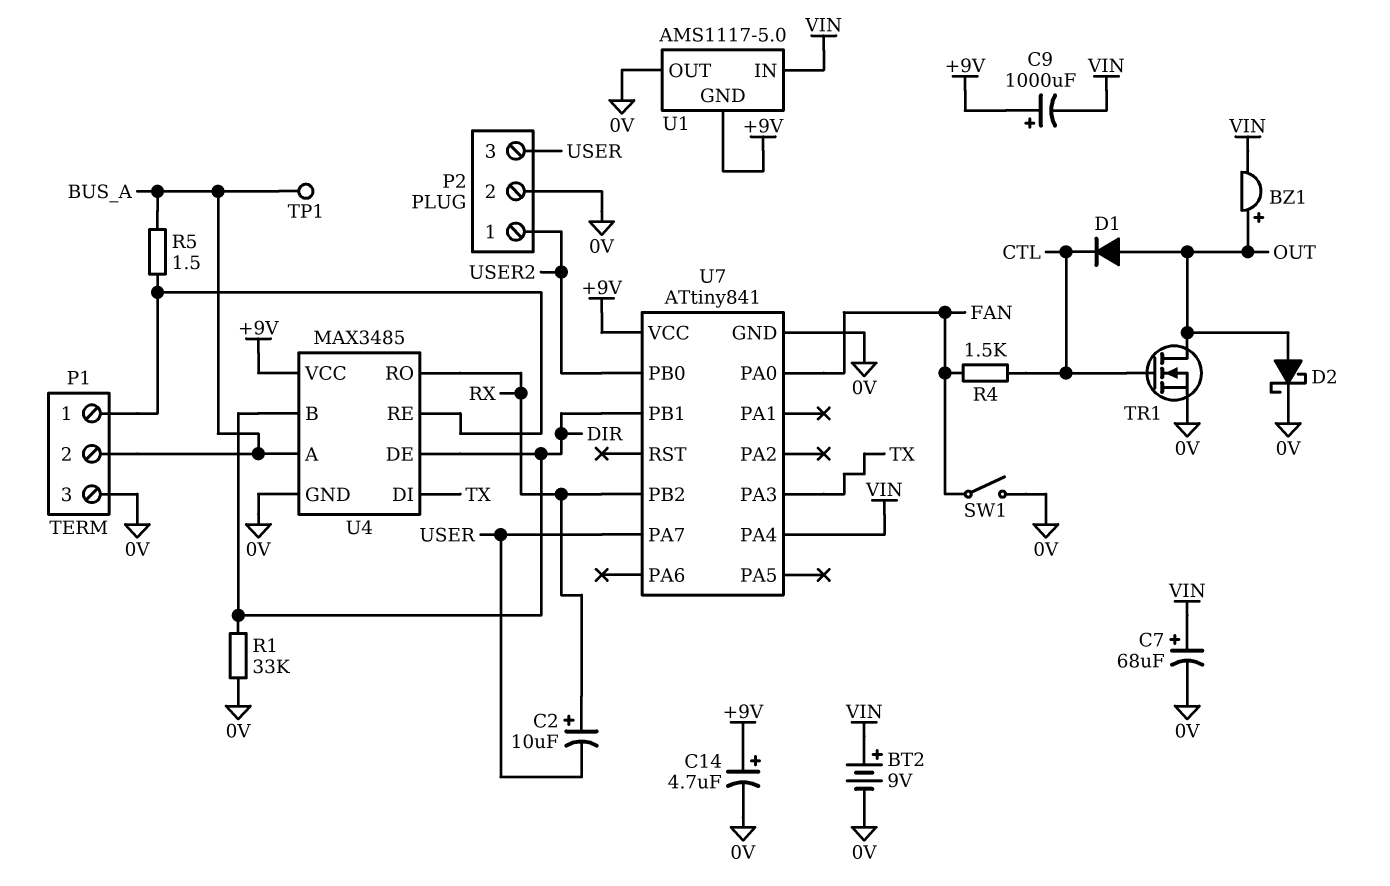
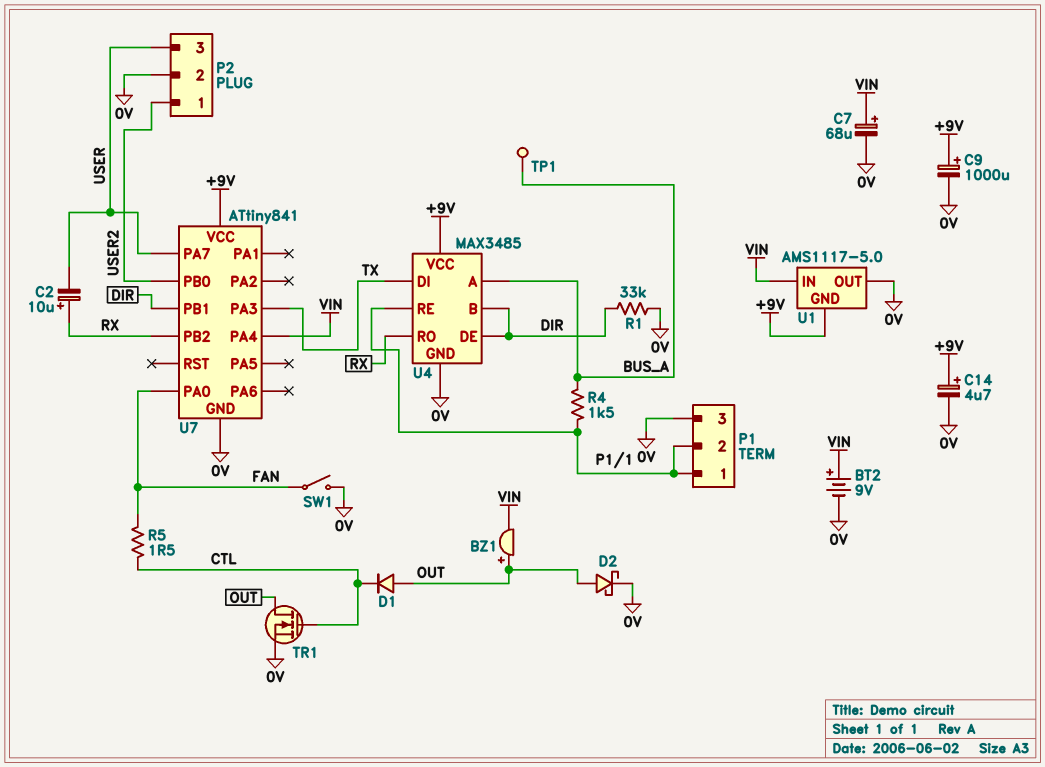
C9: 1000uF (plus +9V, minus VIN) -> 1000uF (plus +9V, minus 0V)
P1 pin 2: BUS_A -> P1/1
R4: 1.5k (CTL, FAN) -> 1.5k (BUS_A, P1/1)
R5: 1.5 (BUS_A, P1/1) -> 1.5 (CTL, FAN)

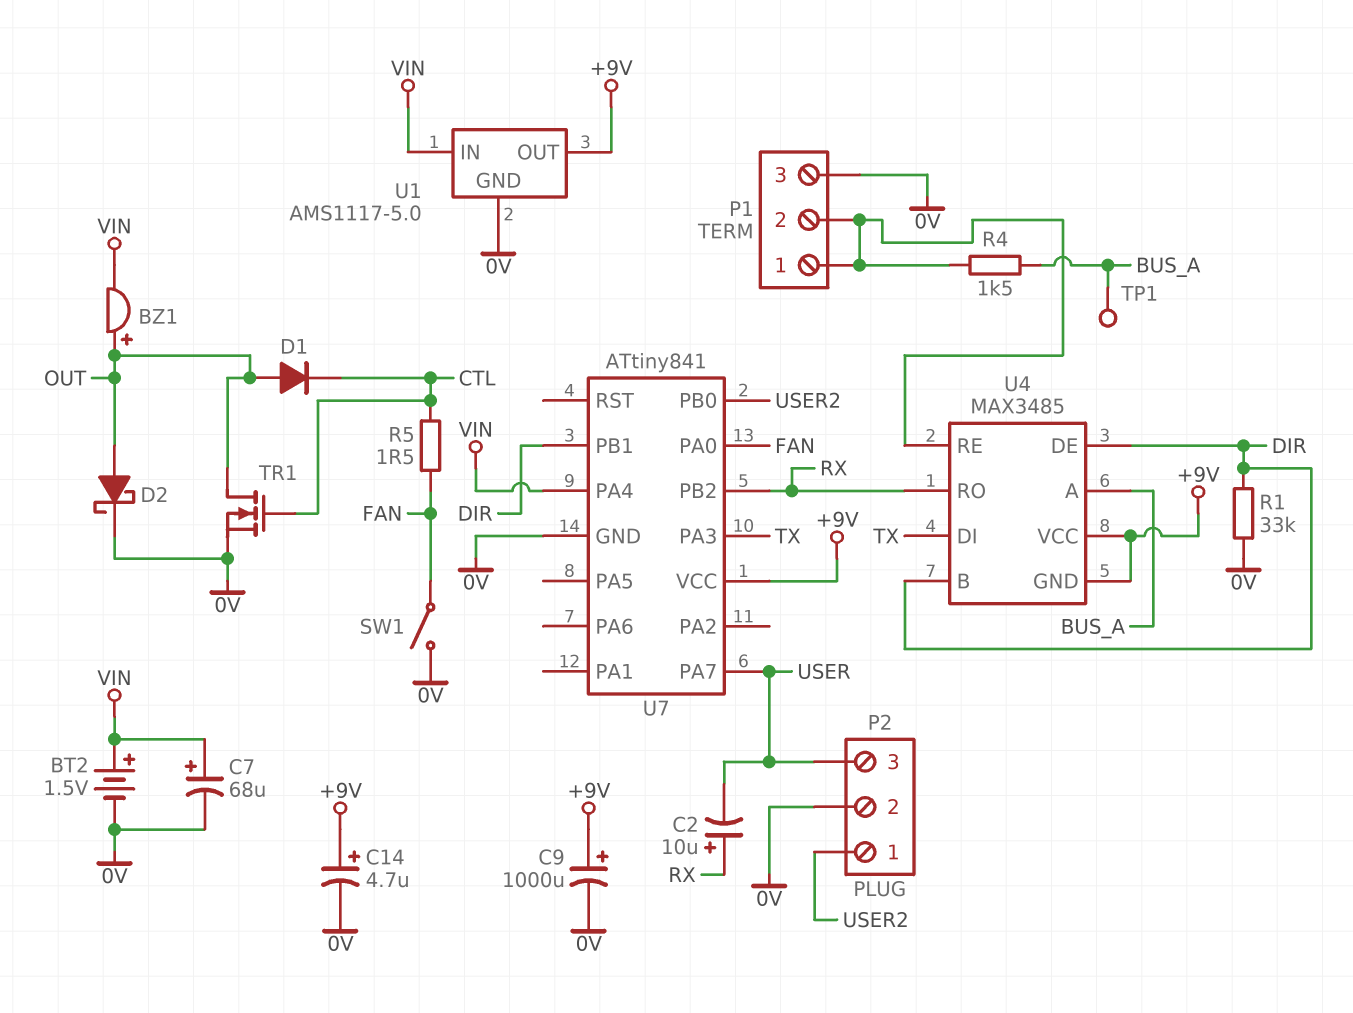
BT2: 9V (plus VIN, minus 0V) -> 1.5V (plus VIN, minus 0V)
U1 pin GND: +9V -> 0V
U1 pin OUT: 0V -> +9V
U4 pin GND: 0V -> +9V

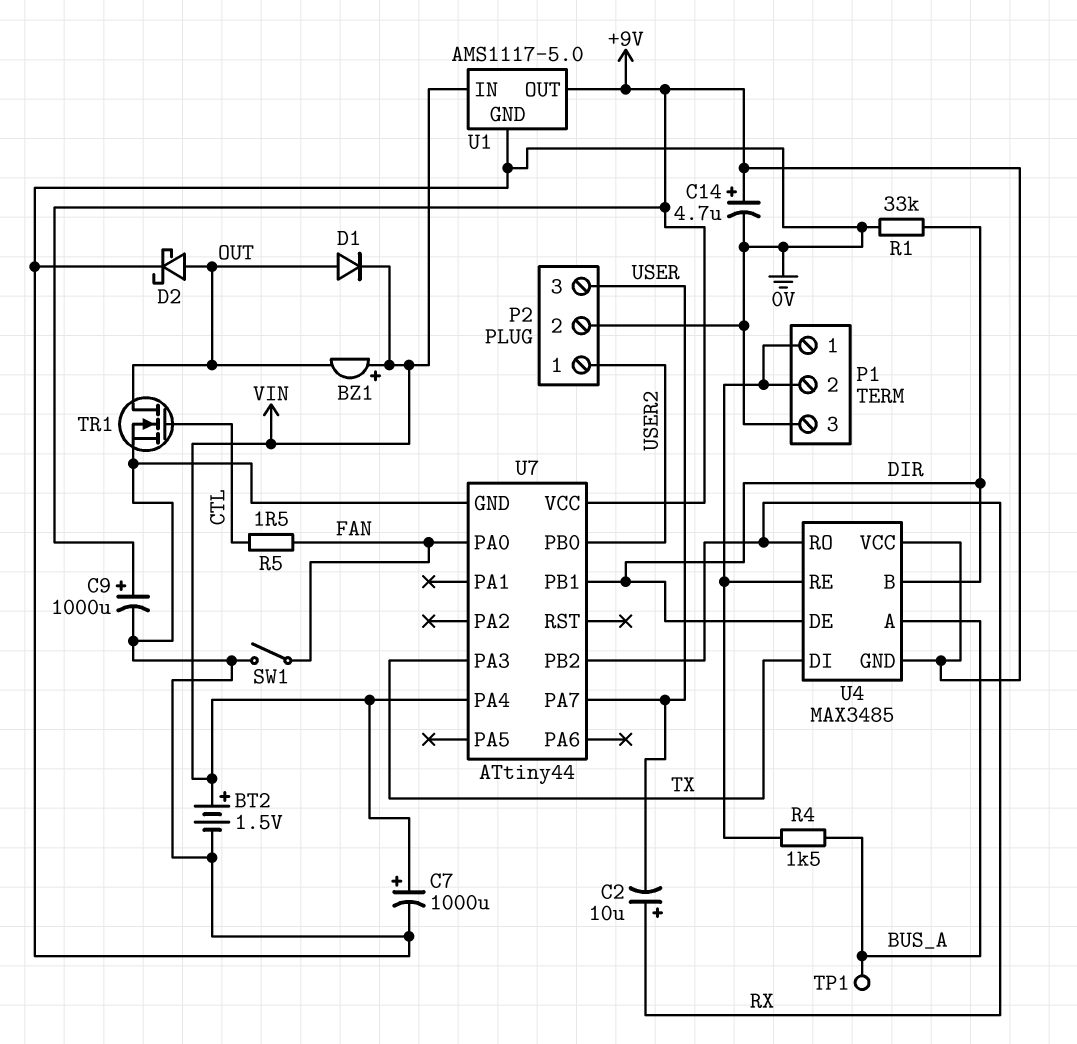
BZ1: buzzer (plus OUT, minus VIN) -> buzzer (plus VIN, minus OUT)
C7: 68uF (plus VIN, minus 0V) -> 1000uF (plus VIN, minus 0V)
D1: diode (A OUT, K CTL) -> diode (A OUT, K VIN)
U7: ATtiny841 -> ATtiny44

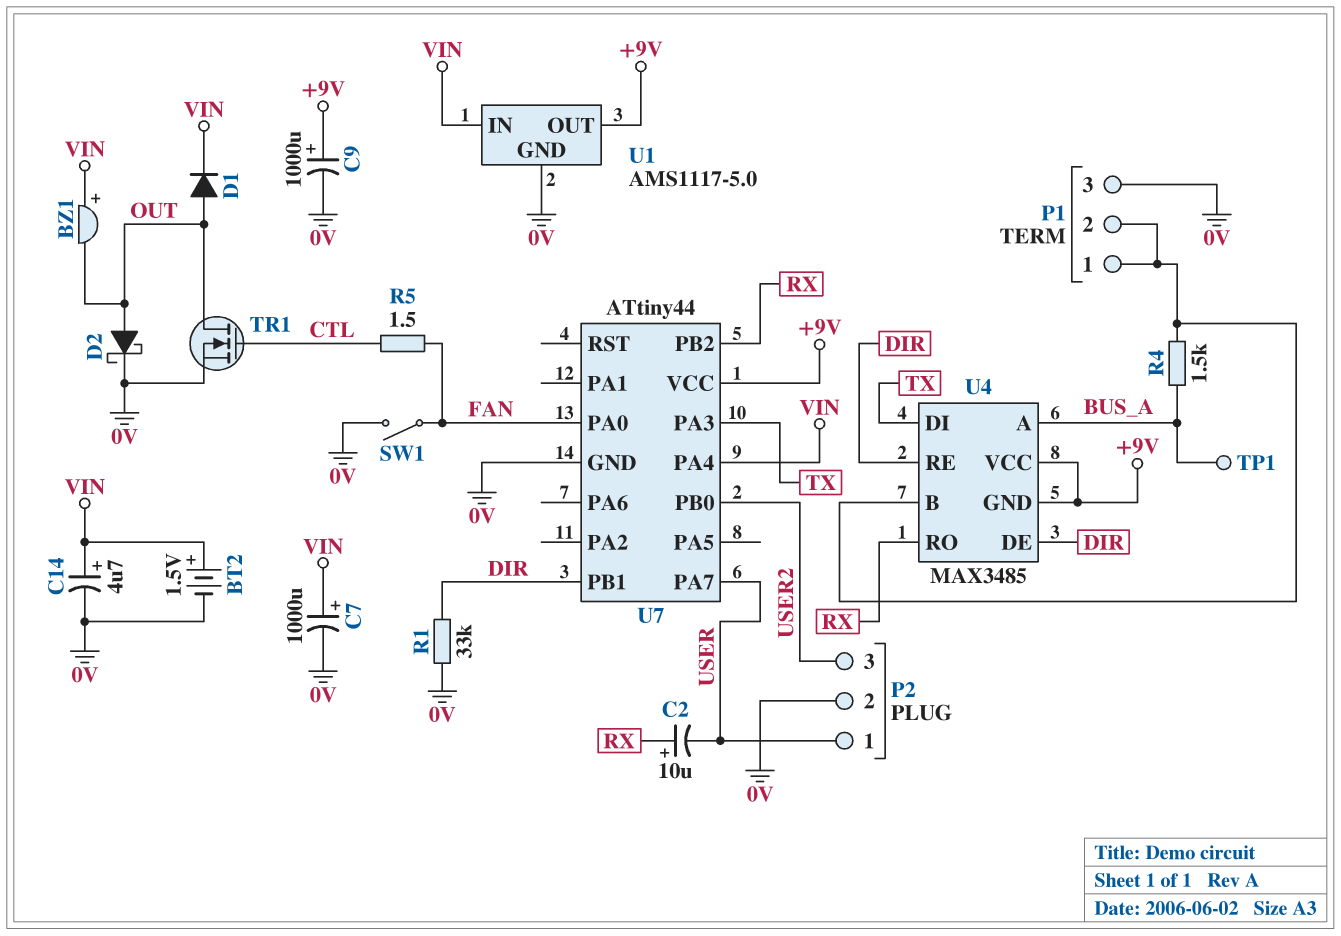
C14: 4.7uF (plus +9V, minus 0V) -> 4.7uF (plus VIN, minus 0V)
P2 pin 1: USER2 -> USER
P2 pin 3: USER -> USER2
U4 pin B: DIR -> P1/1
U4 pin RE: P1/1 -> DIR

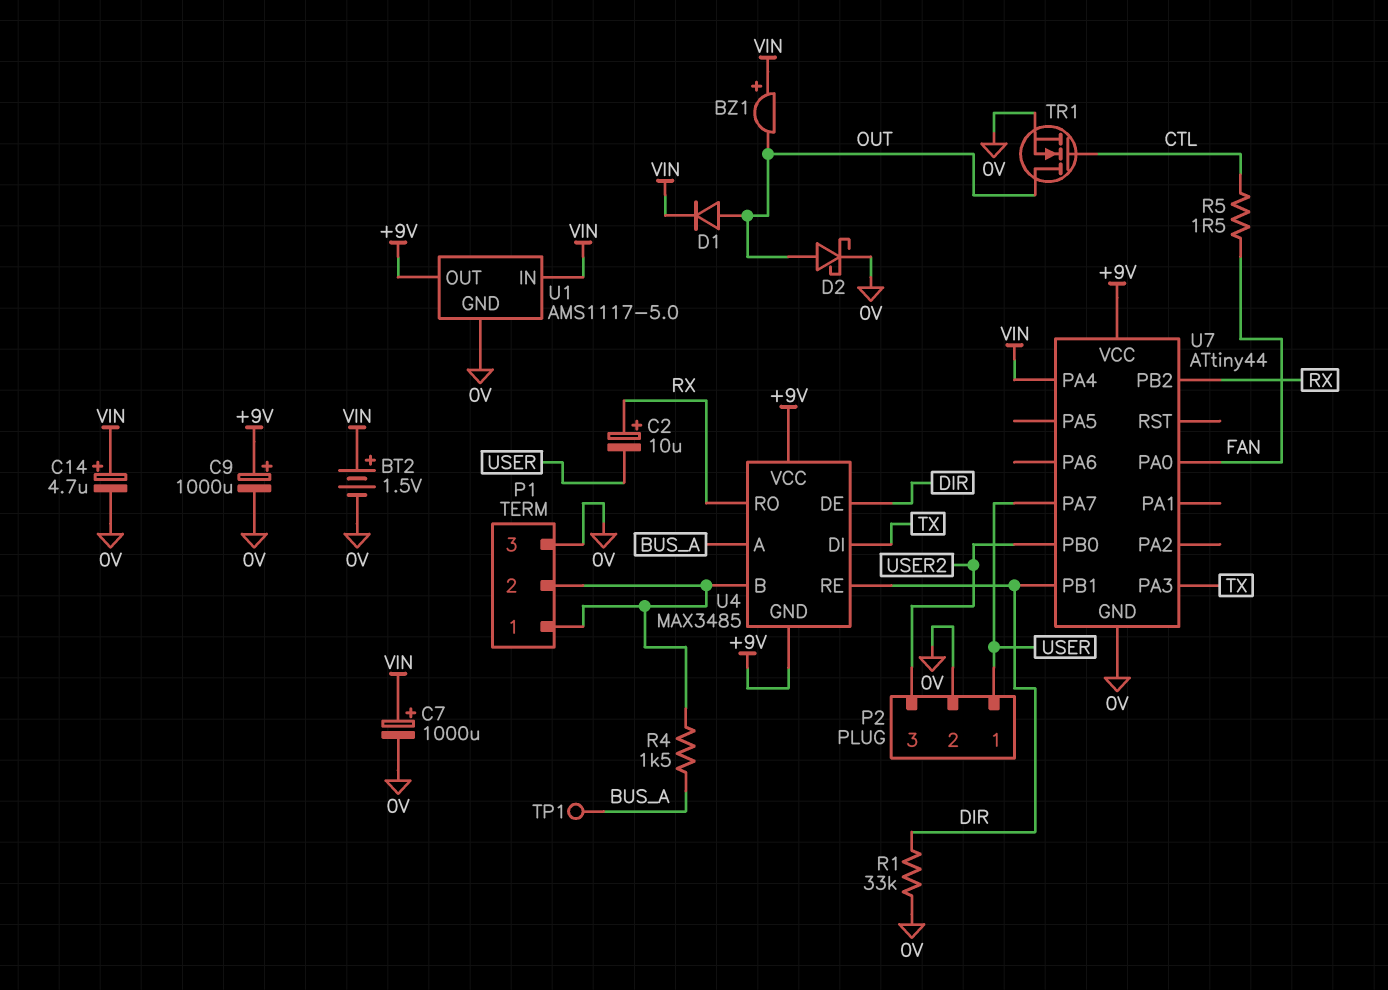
SW1: switch (0V, FAN) -> none

